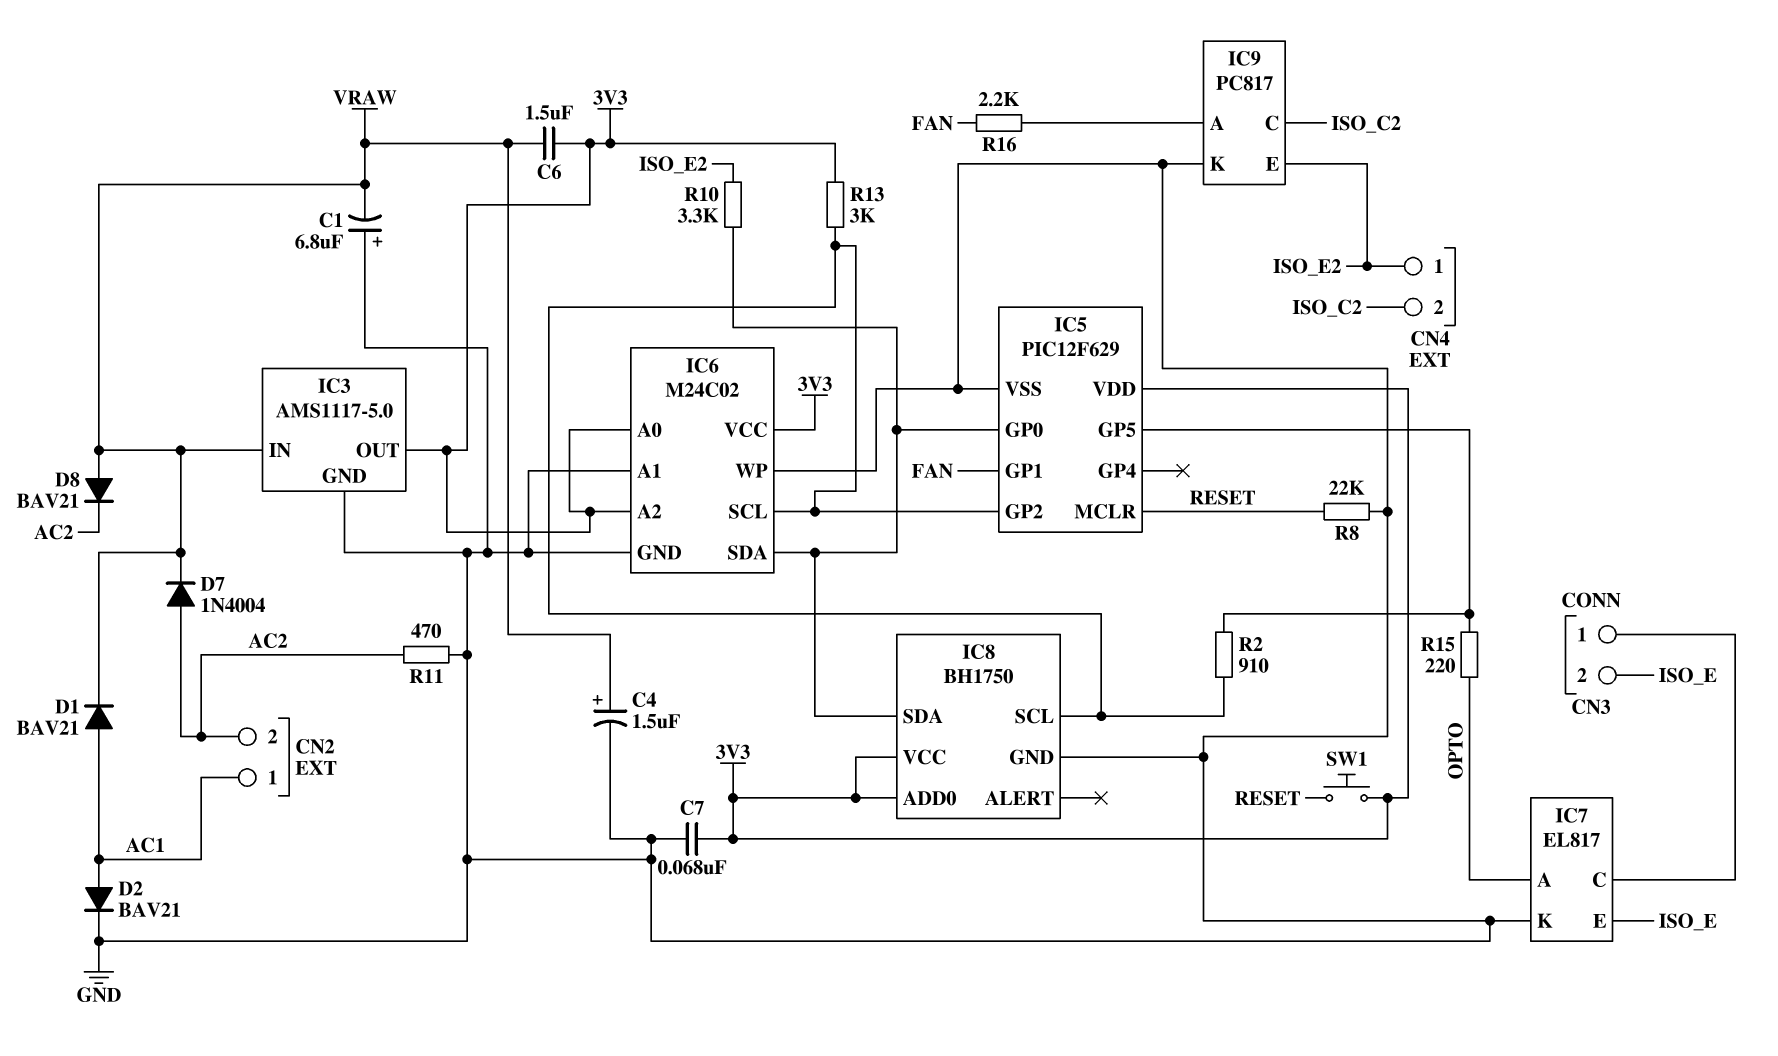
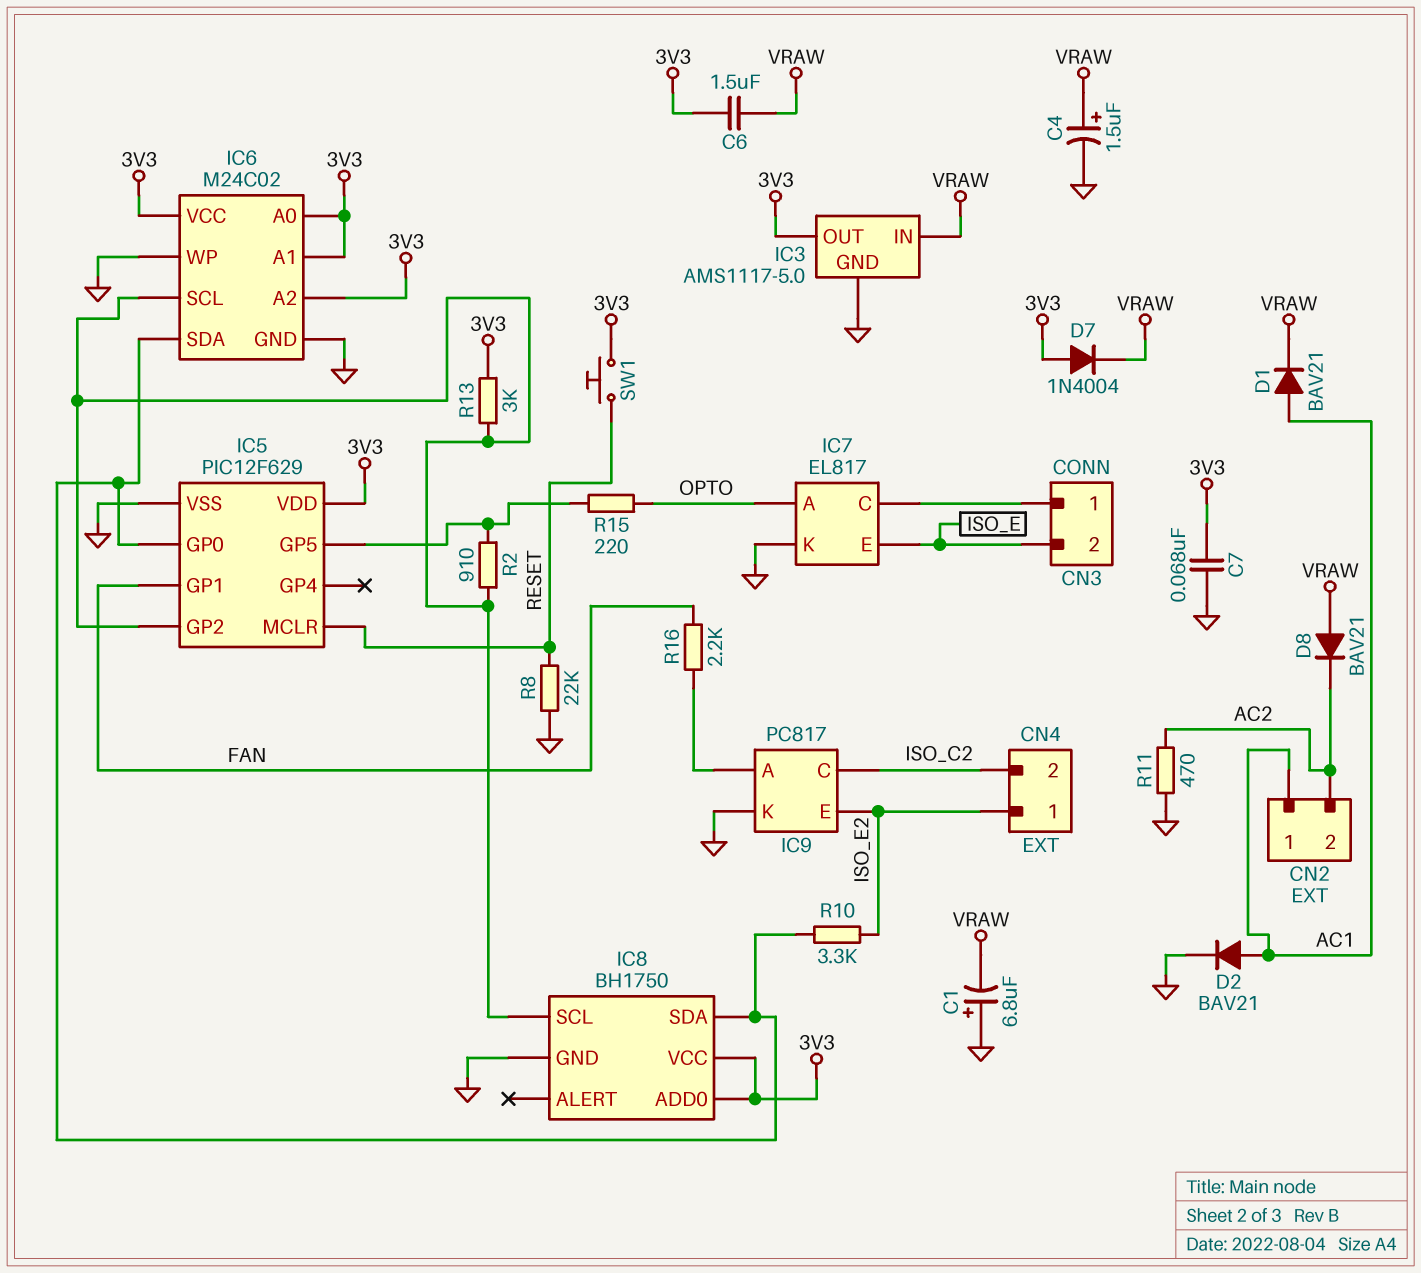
D7: diode 1N4004 (A AC2, K VRAW) -> diode 1N4004 (A 3V3, K VRAW)
IC6 pin A1: GND -> 3V3

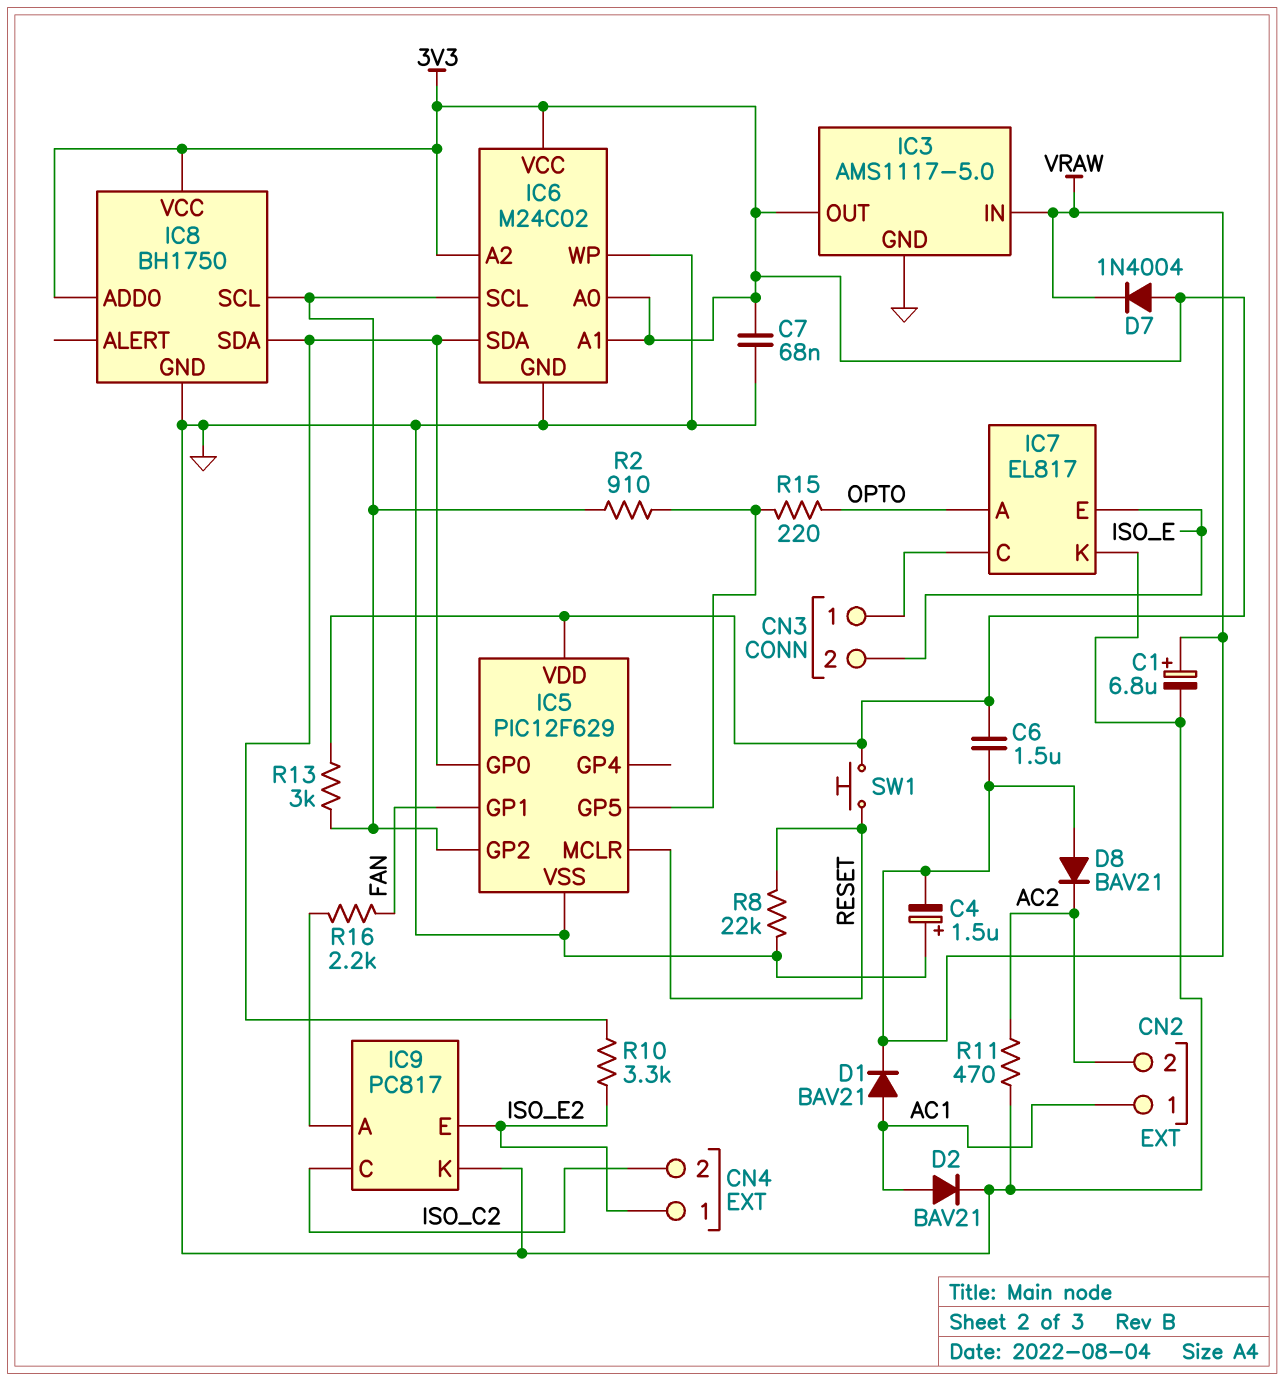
C1: 6.8uF (plus GND, minus VRAW) -> 6.8uF (plus VRAW, minus GND)
C4: 1.5uF (plus VRAW, minus GND) -> 1.5uF (plus GND, minus VRAW)

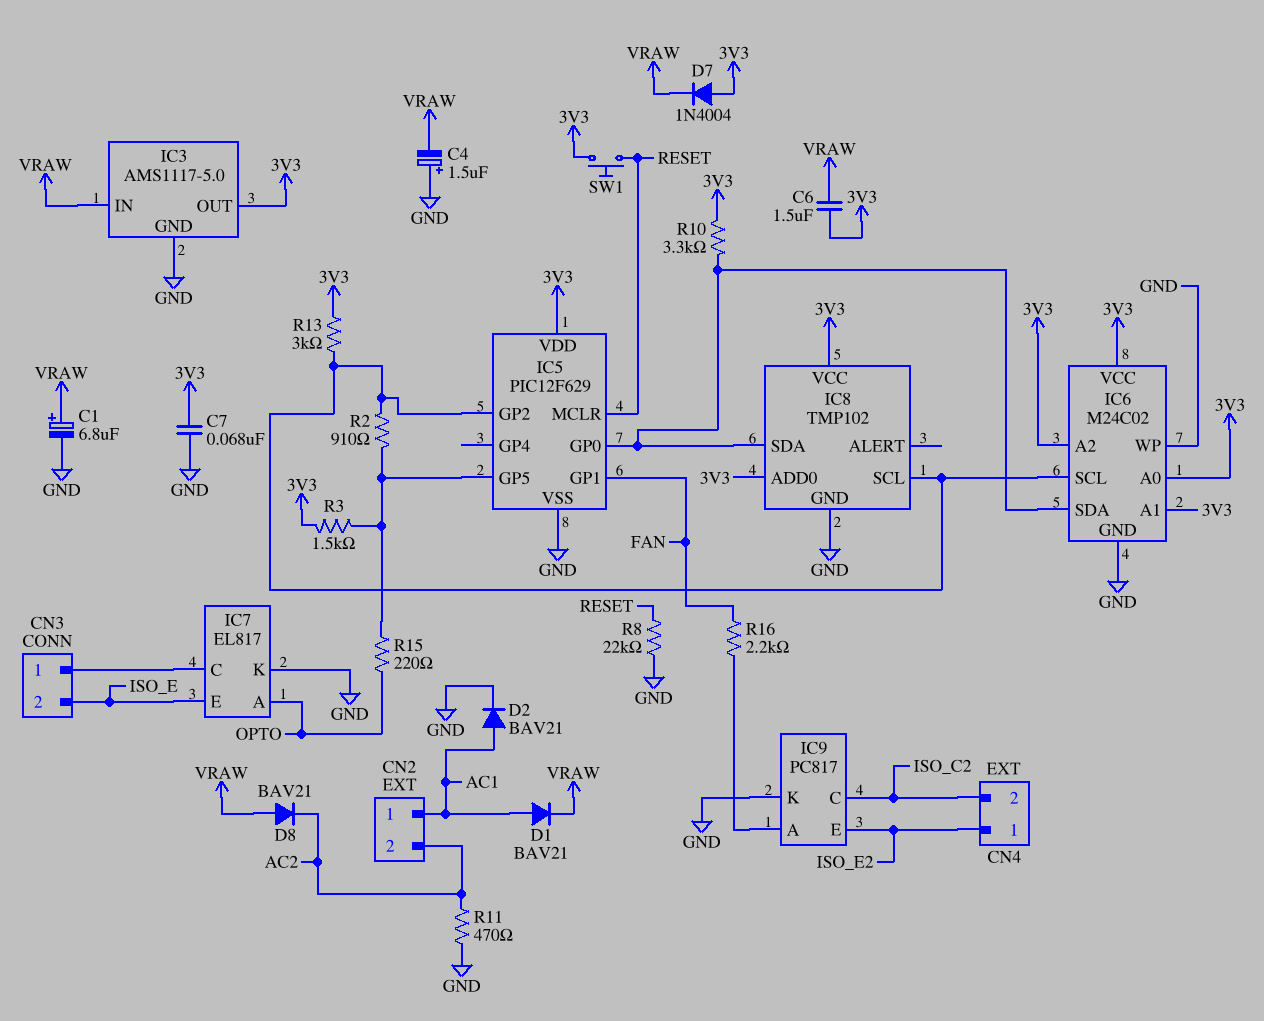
IC8: BH1750 -> TMP102
R3: none -> 1.5k (3V3, IC5/GP5)
R10: 3.3k (IC5/GP0, ISO_E2) -> 3.3k (3V3, IC5/GP0)

